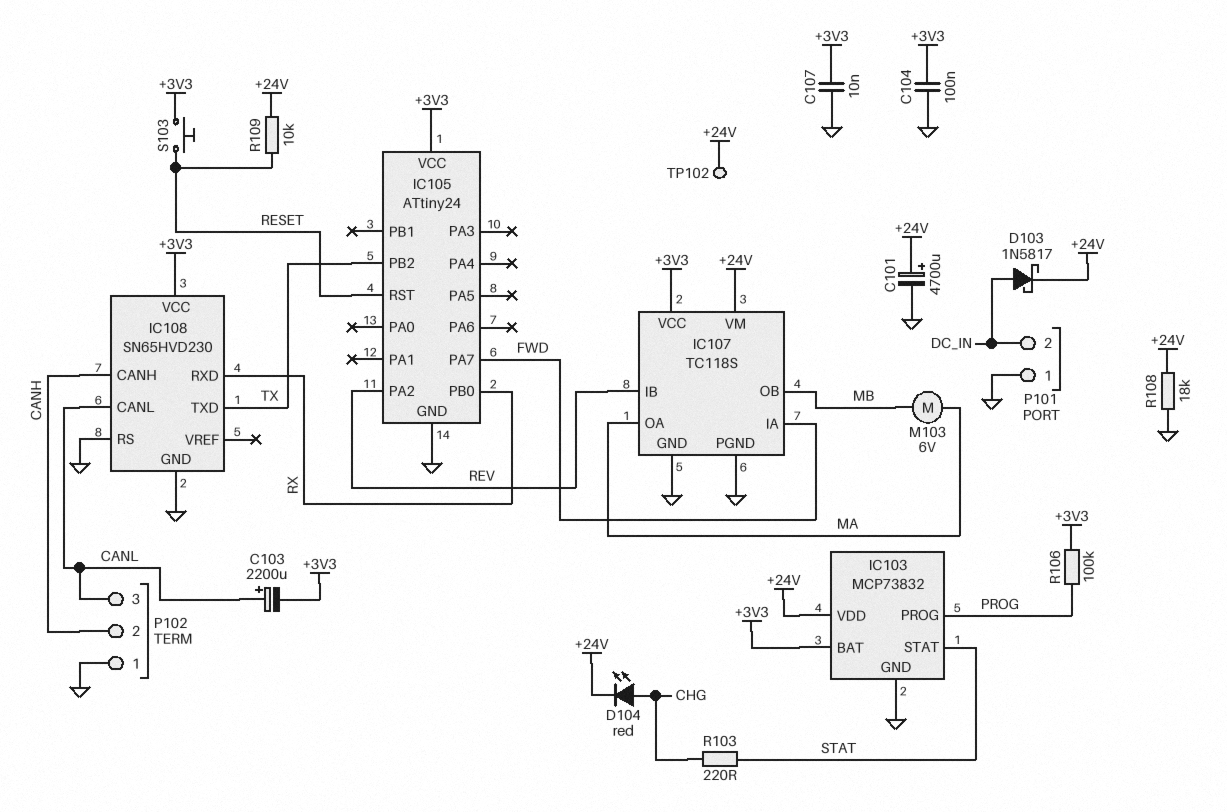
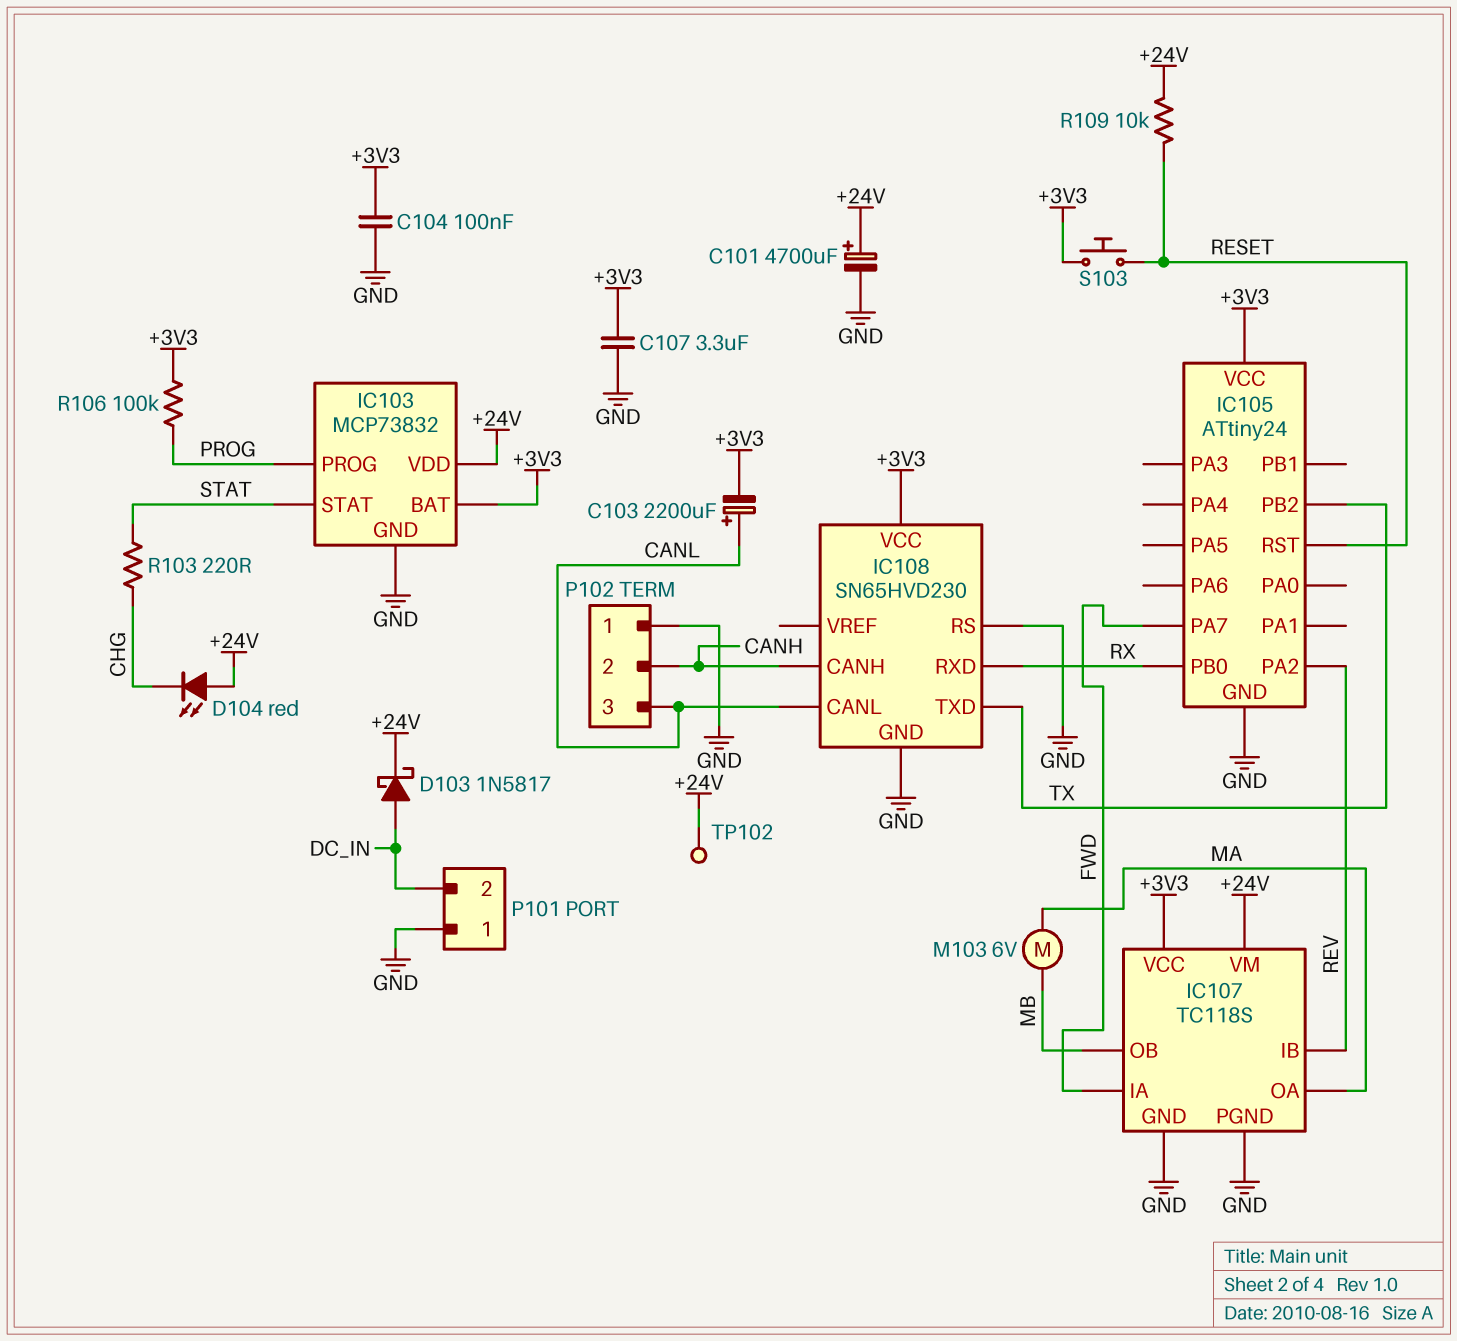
C107: 10nF (+3V3, GND) -> 3.3uF (+3V3, GND)
D104: LED red (A CHG, K +24V) -> LED red (A +24V, K CHG)
R108: 18k (+24V, GND) -> none

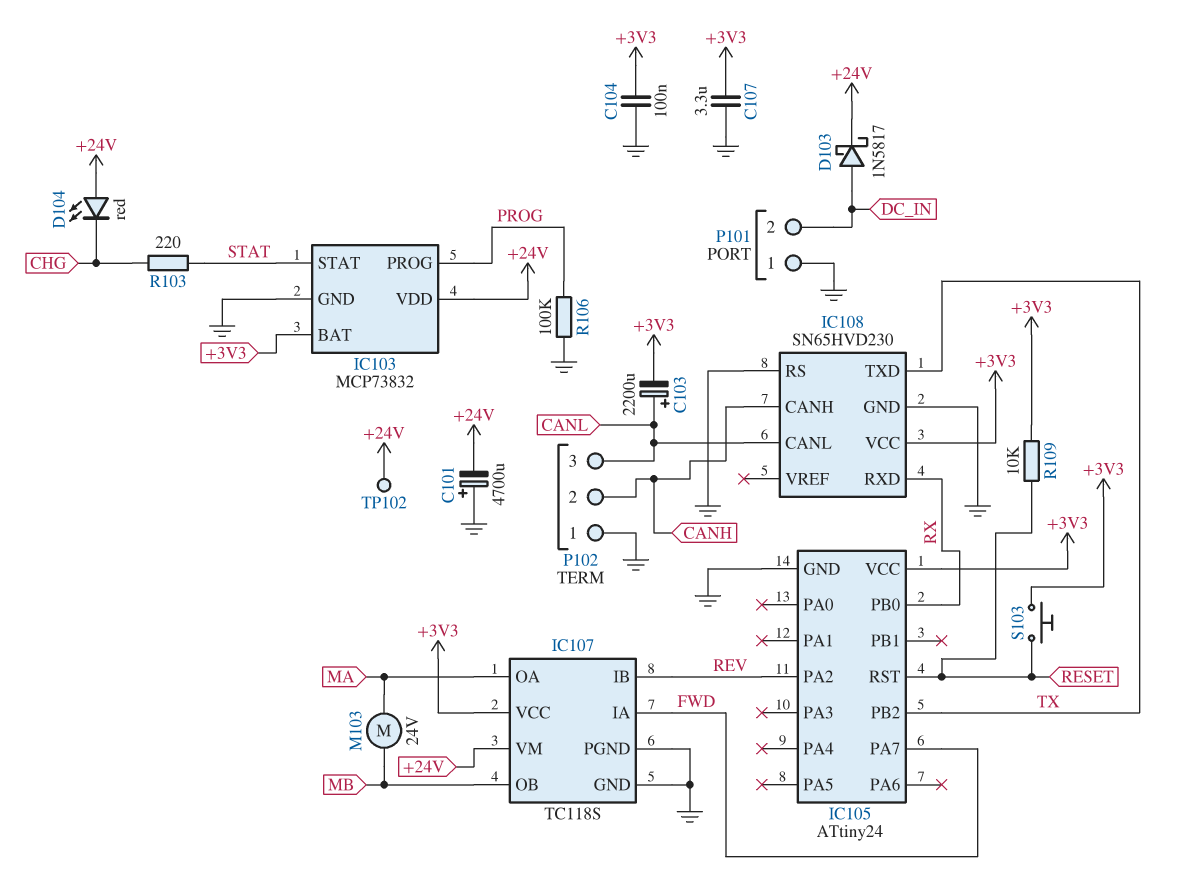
C101: 4700uF (plus +24V, minus GND) -> 4700uF (plus GND, minus +24V)
M103: motor 6V (MA, MB) -> motor 24V (MA, MB)
R106: 100k (+3V3, PROG) -> 100k (GND, PROG)
R109: 10k (+24V, RESET) -> 10k (+3V3, RESET)

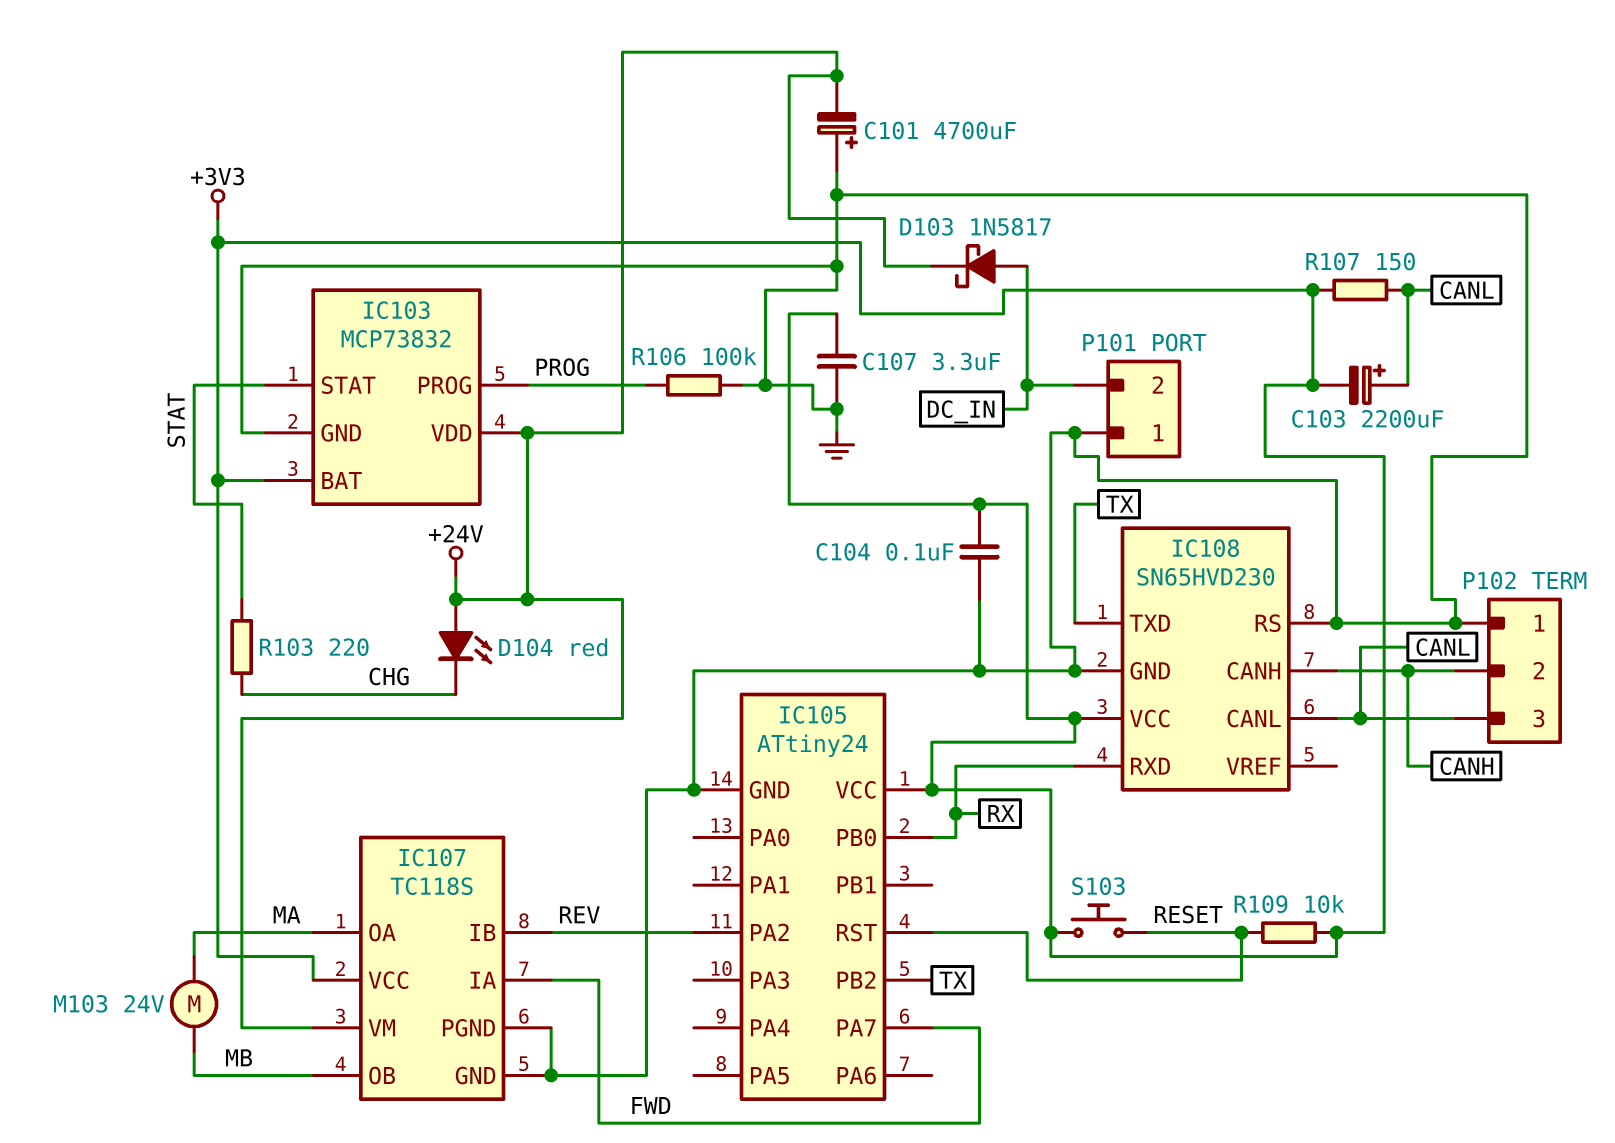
R107: none -> 150 (+3V3, CANL)
TP102: test point (+24V) -> none

